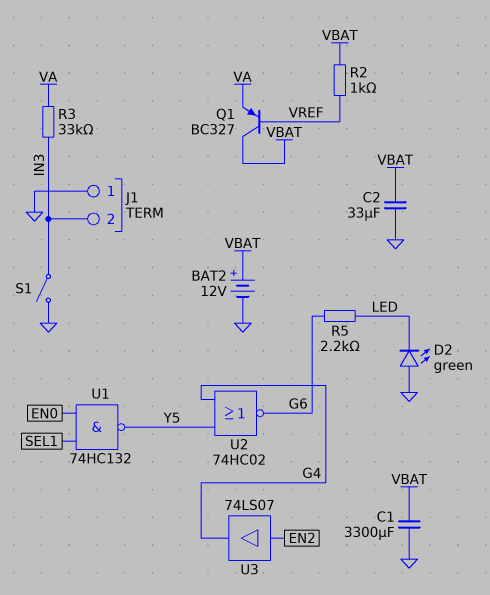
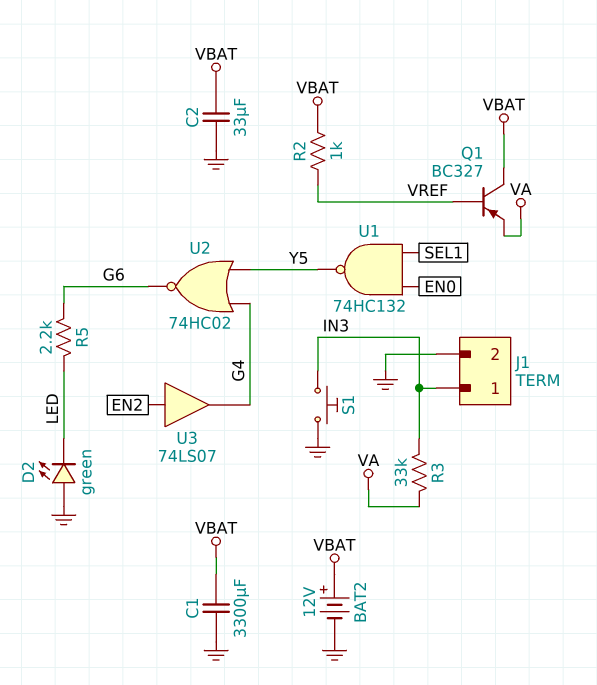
J1 pin 1: GND -> IN3
J1 pin 2: IN3 -> GND
S1: switch (GND, IN3) -> button (GND, IN3)

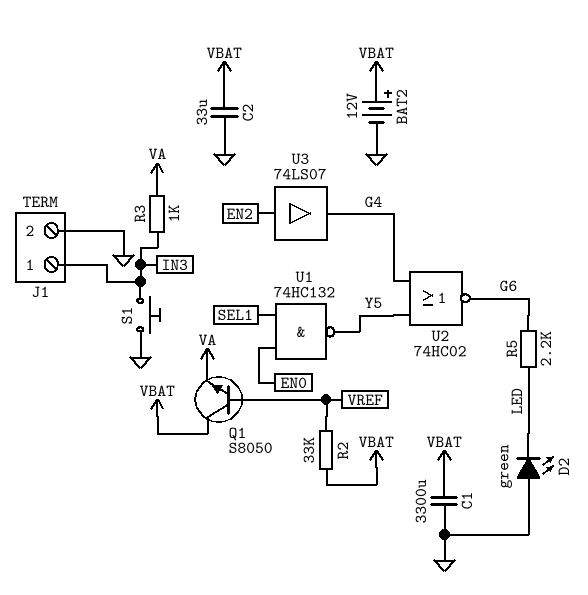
Q1: PNP BC327 (B VREF, C VBAT, E VA) -> NPN S8050 (B VREF, C VBAT, E VA)
R2: 1k (VBAT, VREF) -> 33k (VBAT, VREF)
R3: 33k (IN3, VA) -> 1k (IN3, VA)

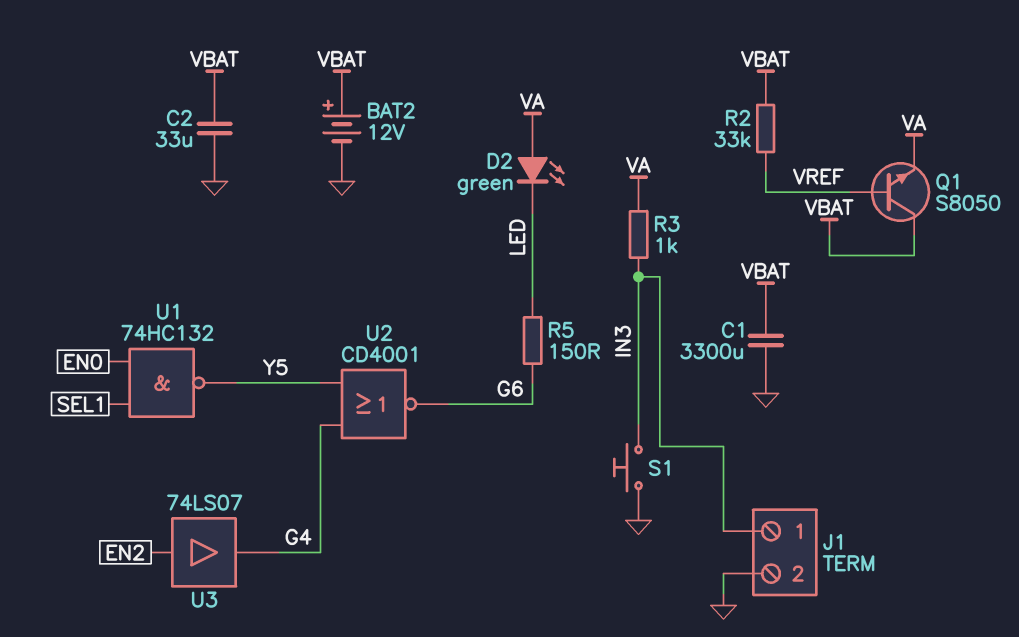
D2: LED green (A GND, K LED) -> LED green (A VA, K LED)
R5: 2.2k (G6, LED) -> 150 (G6, LED)
U2: NOR 74HC02 (in G4, in Y5, out G6) -> NOR CD4001 (in G4, in Y5, out G6)

